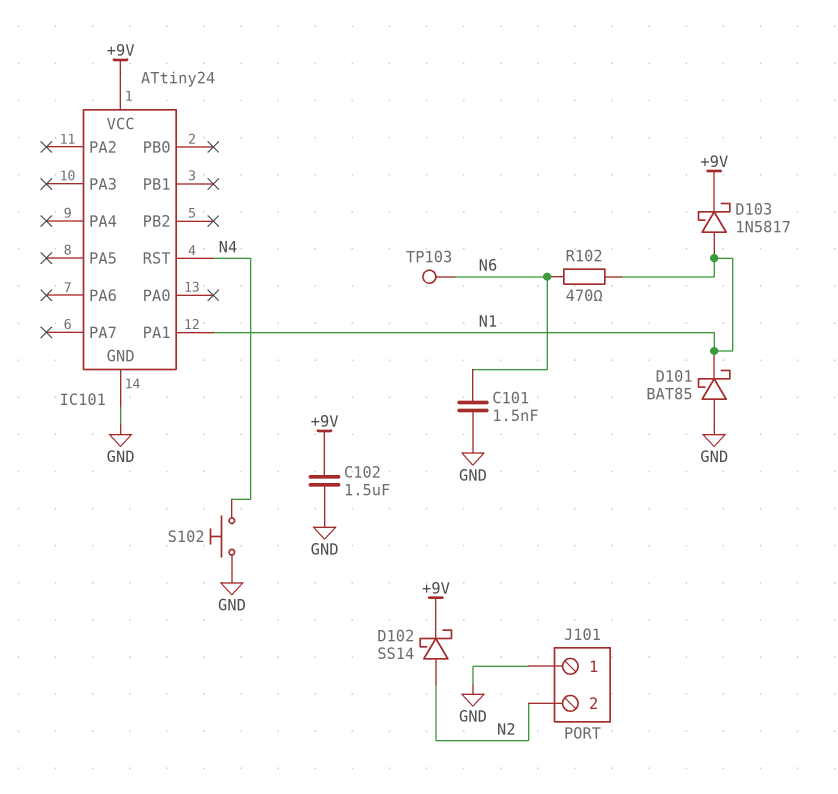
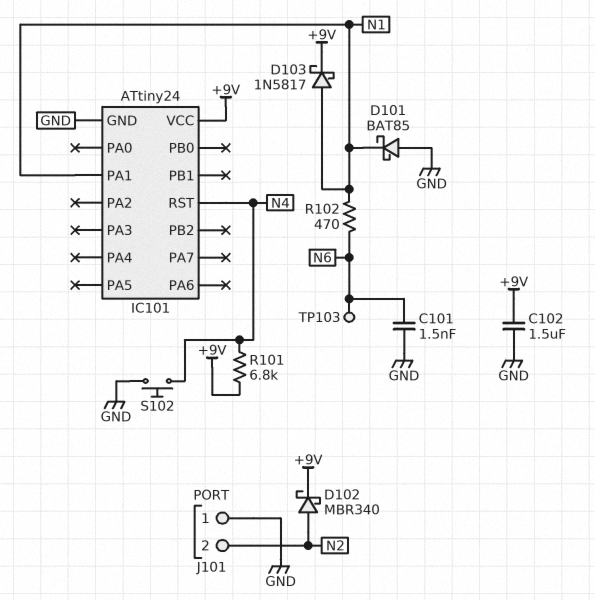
D102: schottky SS14 (A N2, K +9V) -> schottky MBR340 (A N2, K +9V)
R101: none -> 6.8k (+9V, N4)

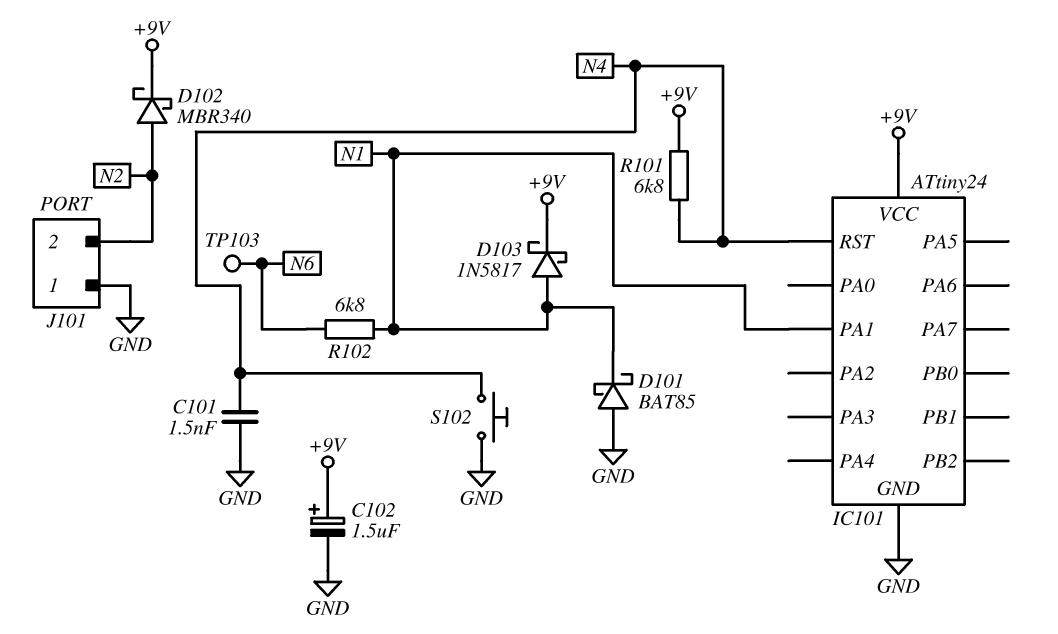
C101: 1.5nF (GND, N6) -> 1.5nF (GND, N4)
C102: 1.5uF (+9V, GND) -> 1.5uF (plus +9V, minus GND)
R102: 470 (N1, N6) -> 6.8k (N1, N6)

